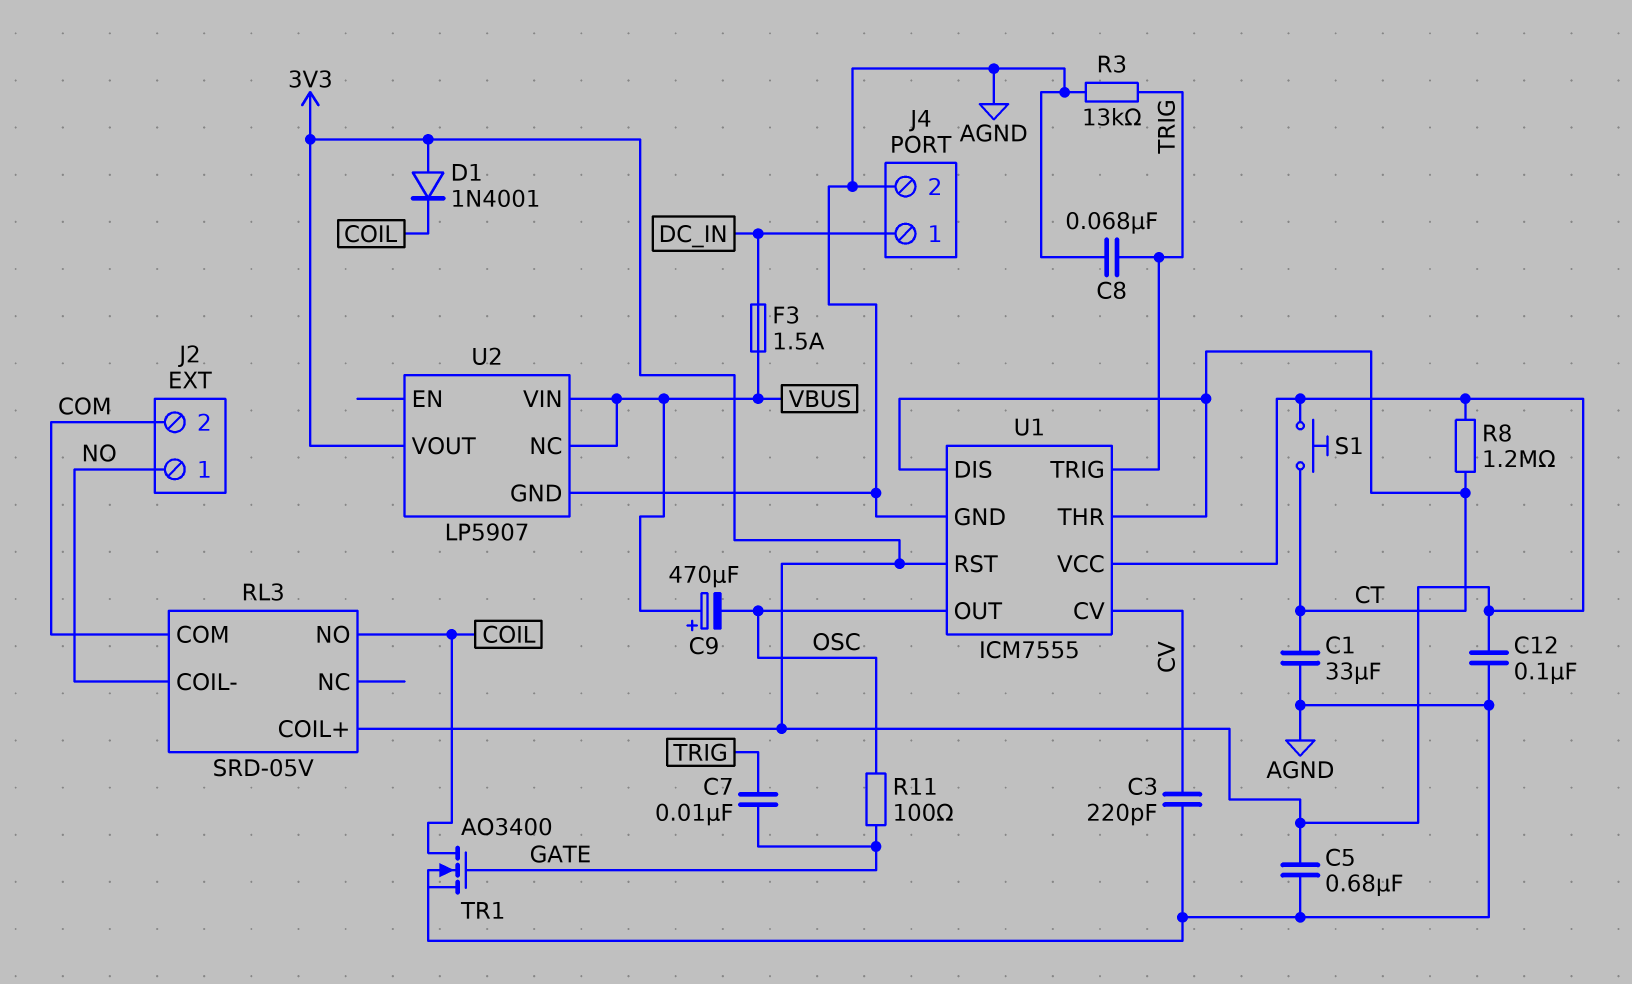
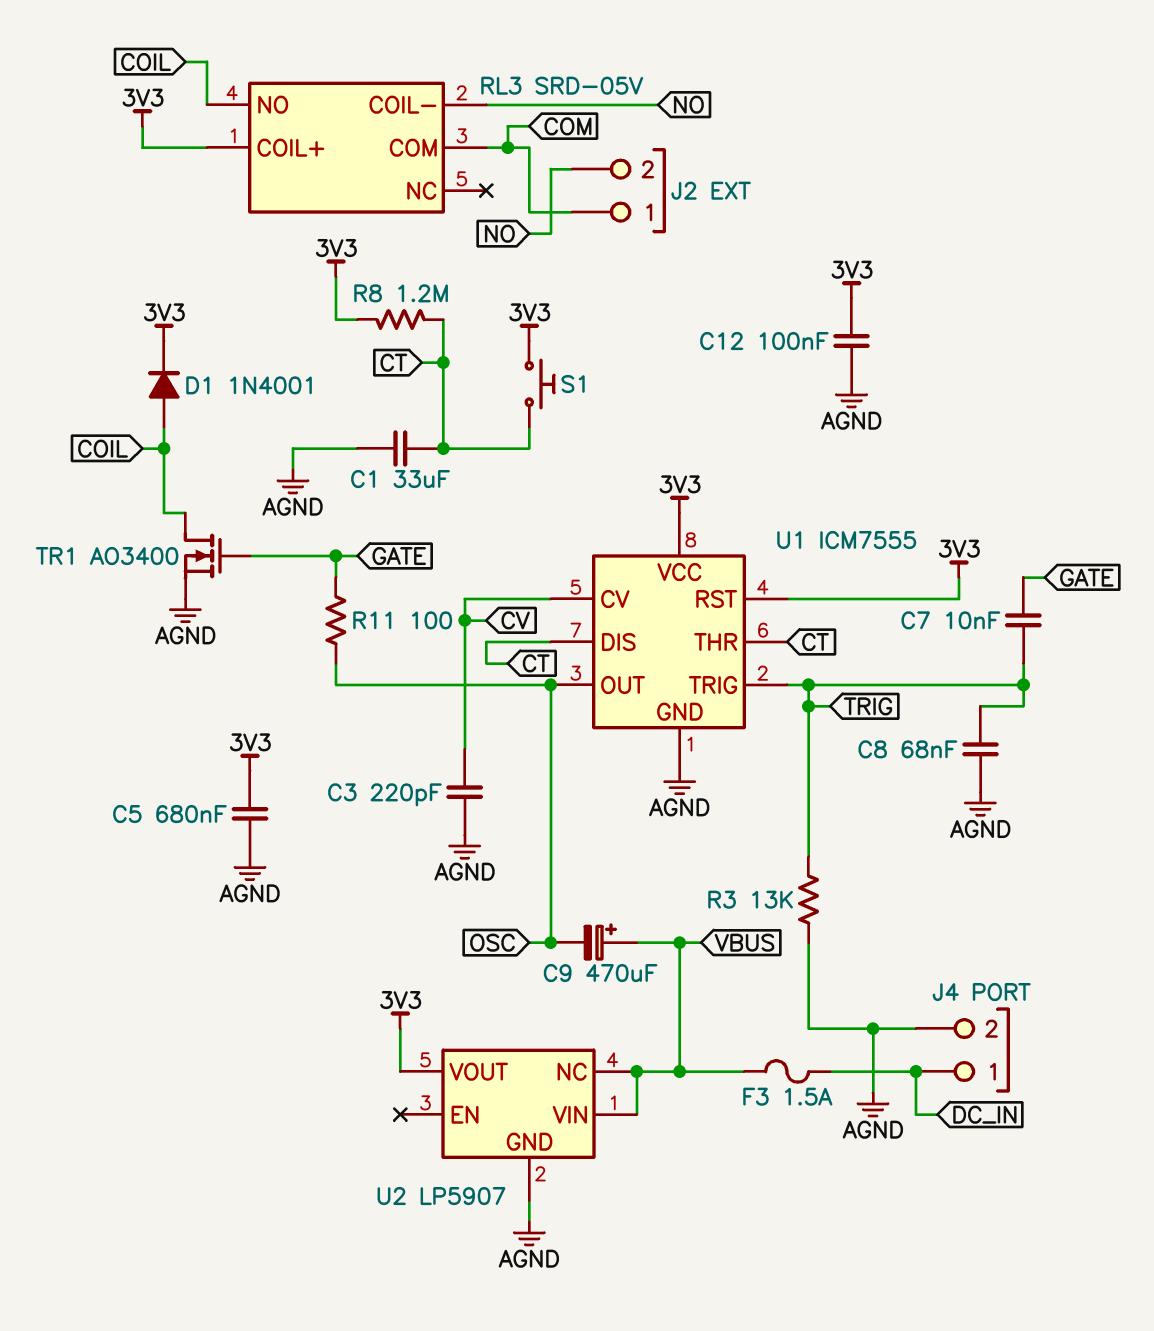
D1: diode 1N4001 (A 3V3, K COIL) -> diode 1N4001 (A COIL, K 3V3)
J2 pin 1: NO -> COM
J2 pin 2: COM -> NO

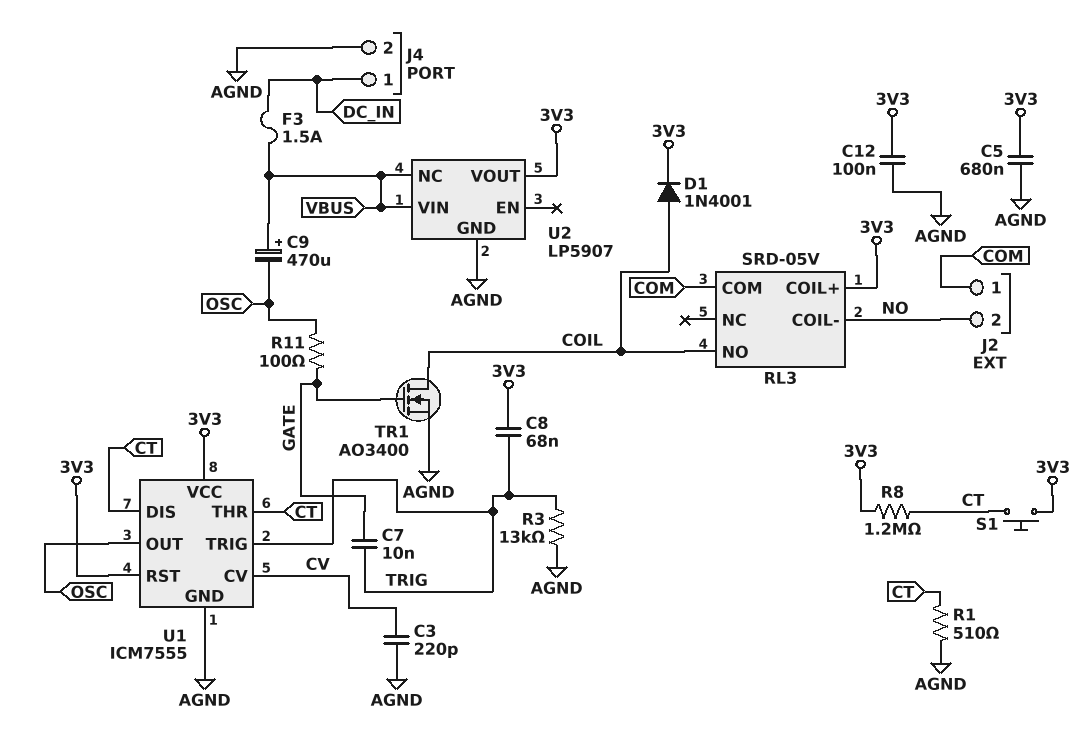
C1: 33uF (AGND, CT) -> none
C8: 68nF (AGND, TRIG) -> 68nF (3V3, TRIG)
R1: none -> 510 (AGND, CT)

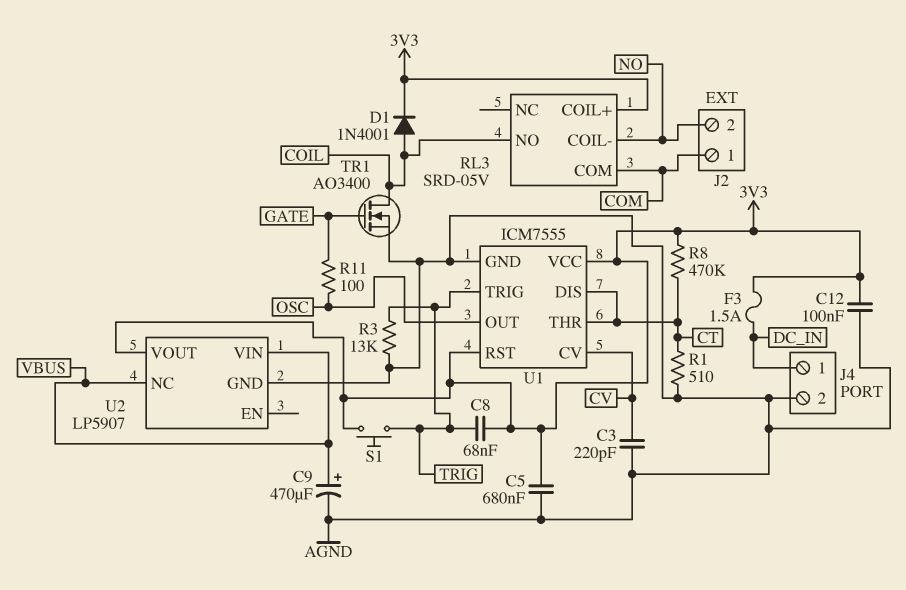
C7: 10nF (GATE, TRIG) -> none
C9: 470uF (plus VBUS, minus OSC) -> 470uF (plus VBUS, minus AGND)
F3: 1.5A (DC_IN, VBUS) -> 1.5A (3V3, DC_IN)
R8: 1.2M (3V3, CT) -> 470k (3V3, CT)
S1: button (3V3, CT) -> button (3V3, TRIG)

